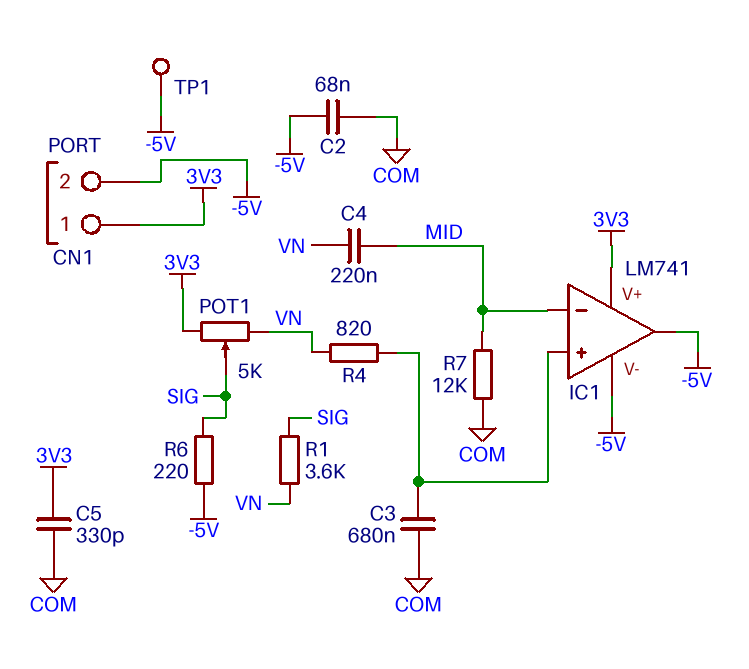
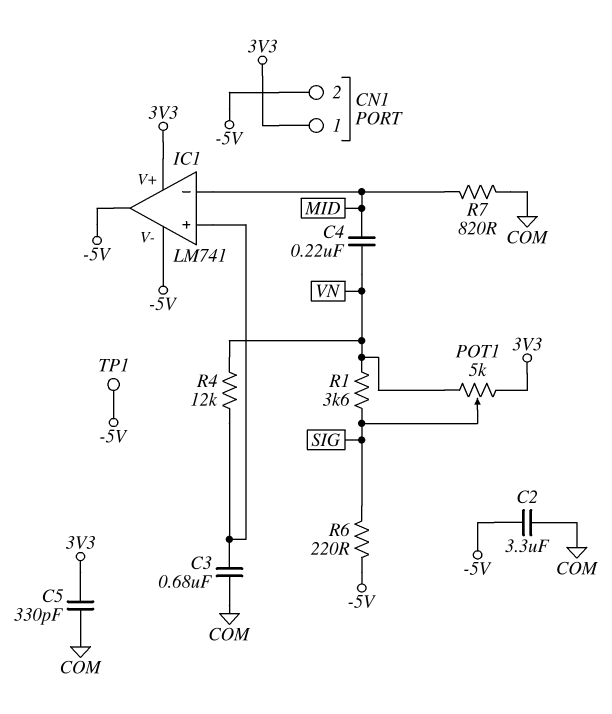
C2: 68nF (-5V, COM) -> 3.3uF (-5V, COM)
R4: 820 (IC1/in+, VN) -> 12k (IC1/in+, VN)
R7: 12k (COM, MID) -> 820 (COM, MID)

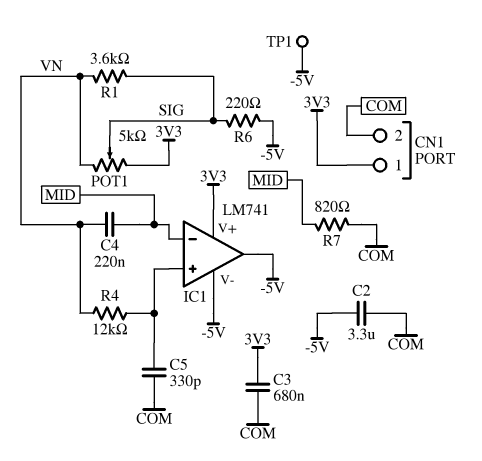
C3: 680nF (COM, IC1/in+) -> 680nF (3V3, COM)
C5: 330pF (3V3, COM) -> 330pF (COM, IC1/in+)
CN1 pin 2: -5V -> COM

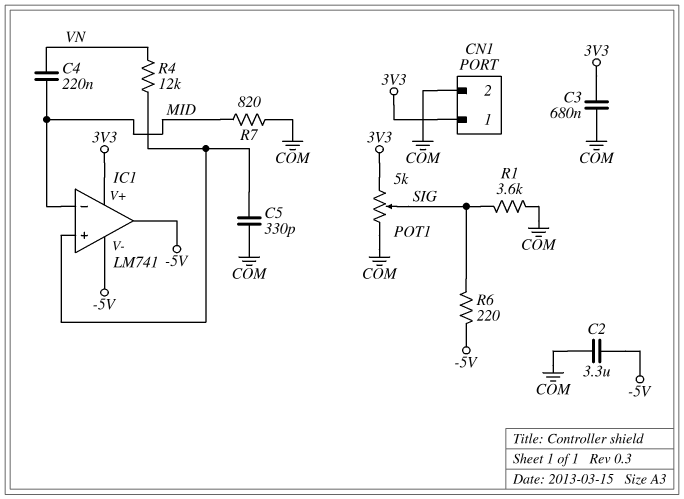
POT1: 5k (3V3, VN, wiper SIG) -> 5k (3V3, COM, wiper SIG)
R1: 3.6k (SIG, VN) -> 3.6k (COM, SIG)
TP1: test point (-5V) -> none

